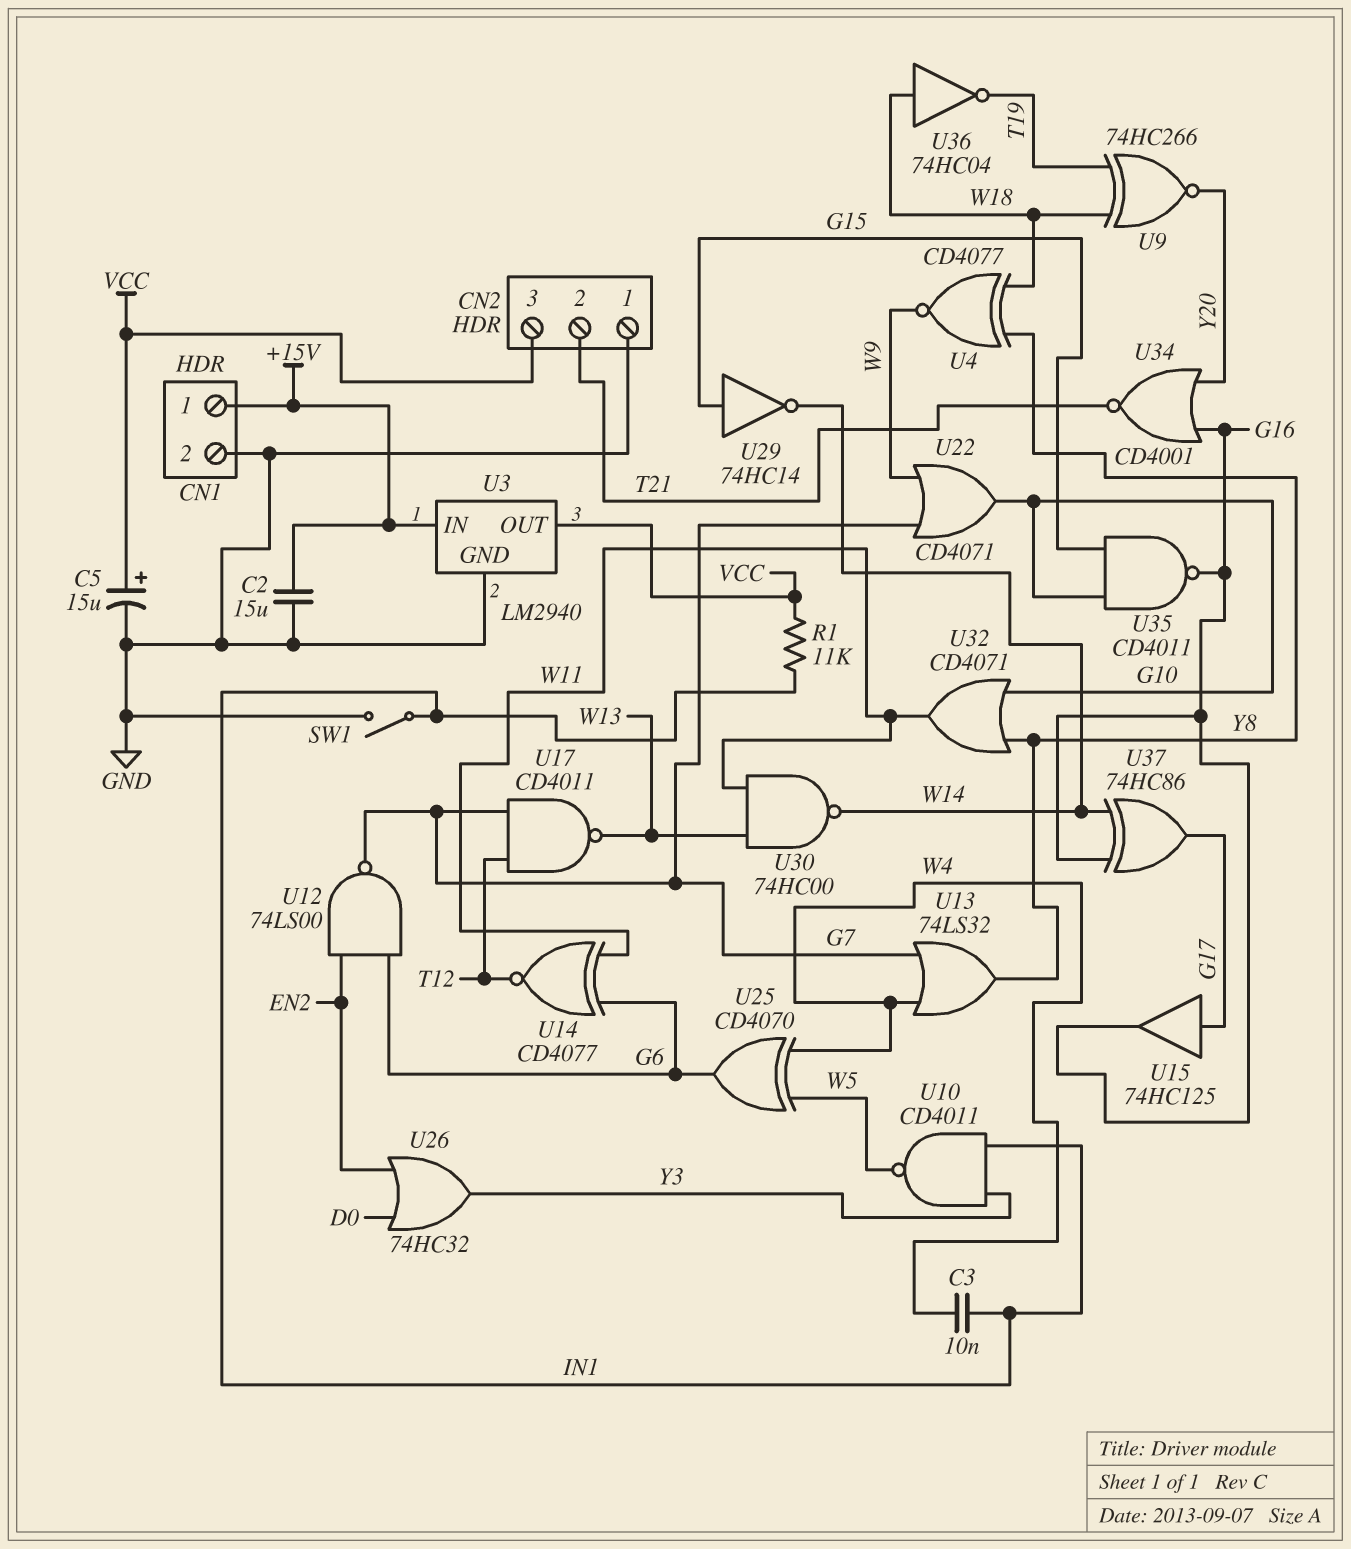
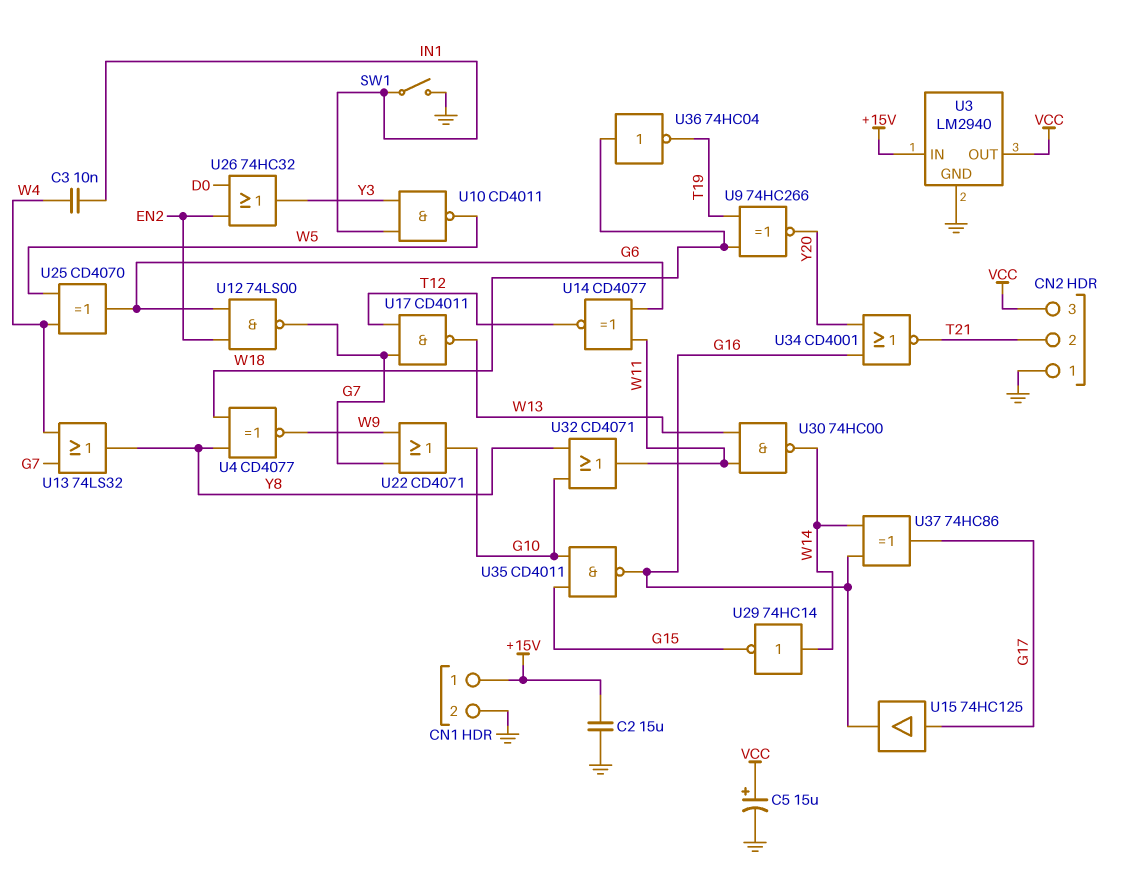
R1: 11k (IN1, VCC) -> none
U29: NOT 74HC14 (in G15, out W14) -> NOT 74HC14 (in W14, out G15)

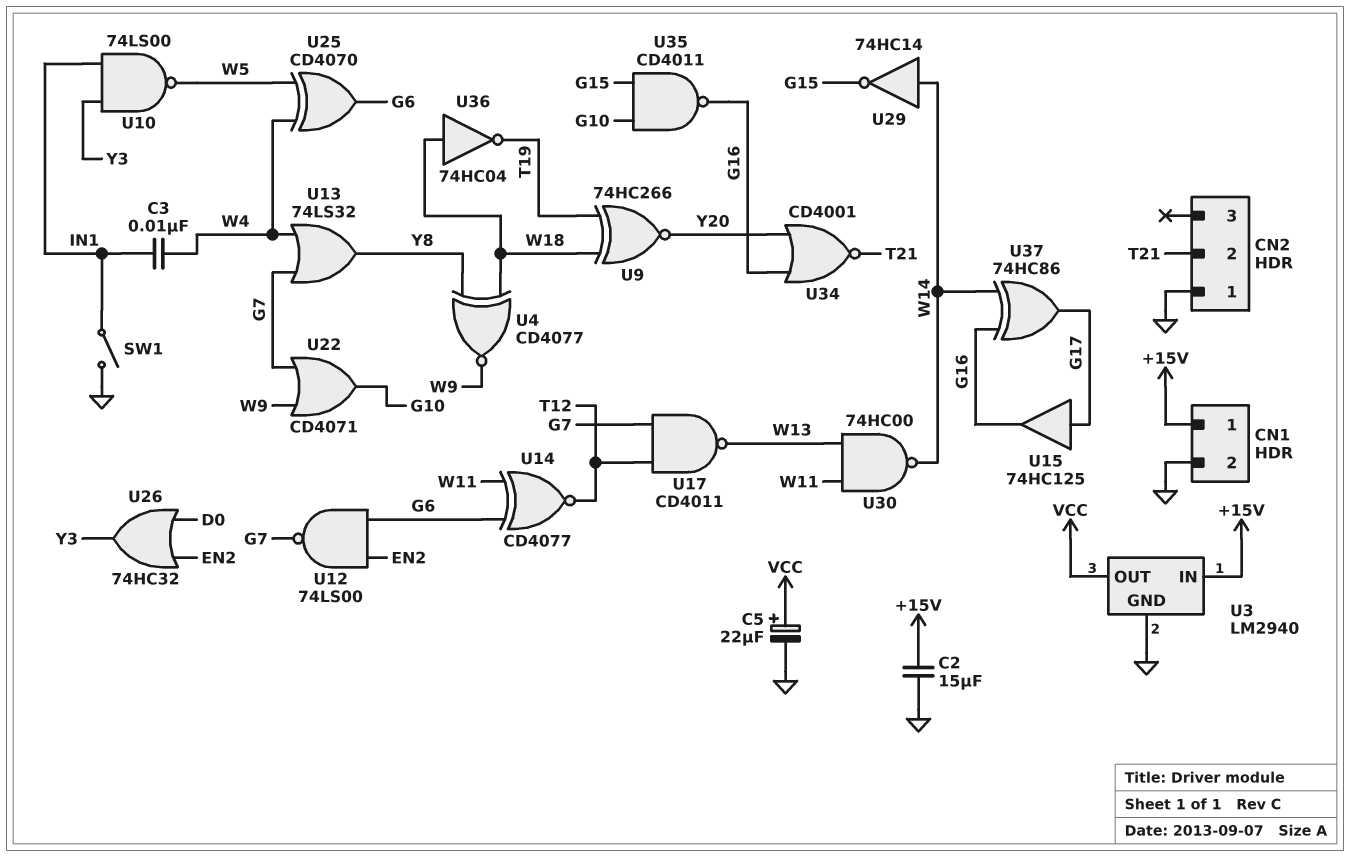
C5: 15uF (plus VCC, minus GND) -> 22uF (plus VCC, minus GND)
CN2 pin 3: VCC -> none
U10: NAND CD4011 (in IN1, in Y3, out W5) -> NAND 74LS00 (in IN1, in Y3, out W5)
U32: OR CD4071 (in G10, in Y8, out W11) -> none

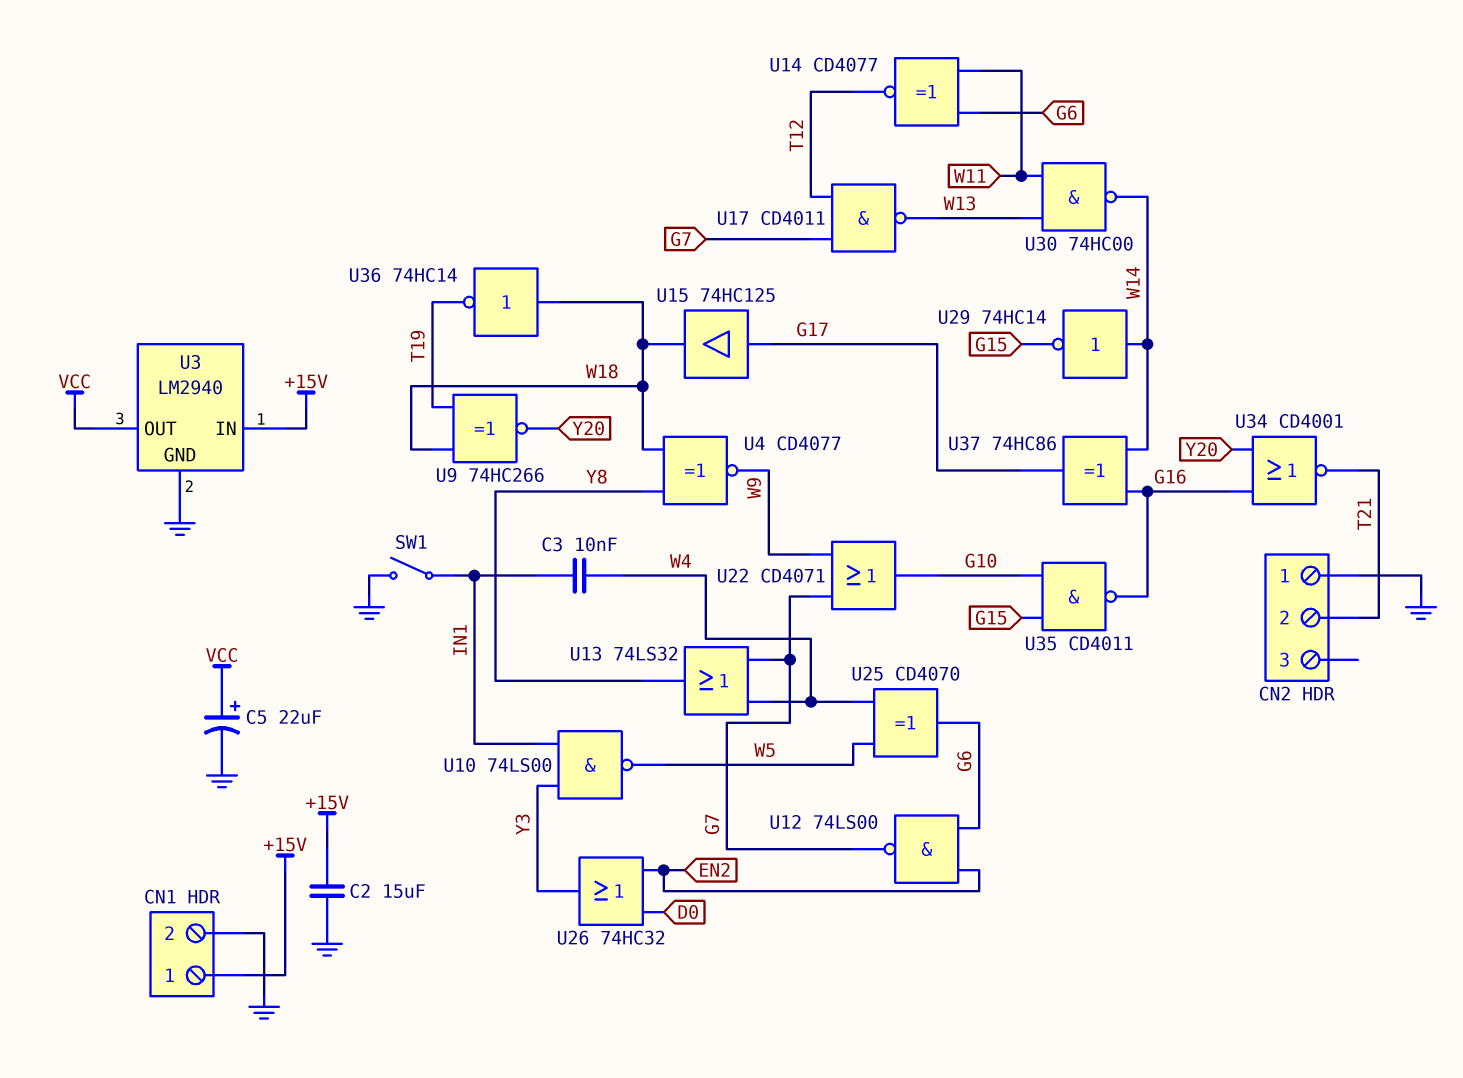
U15: buffer 74HC125 (in G17, out G16) -> buffer 74HC125 (in G17, out W18)
U36: NOT 74HC04 (in W18, out T19) -> NOT 74HC14 (in W18, out T19)

